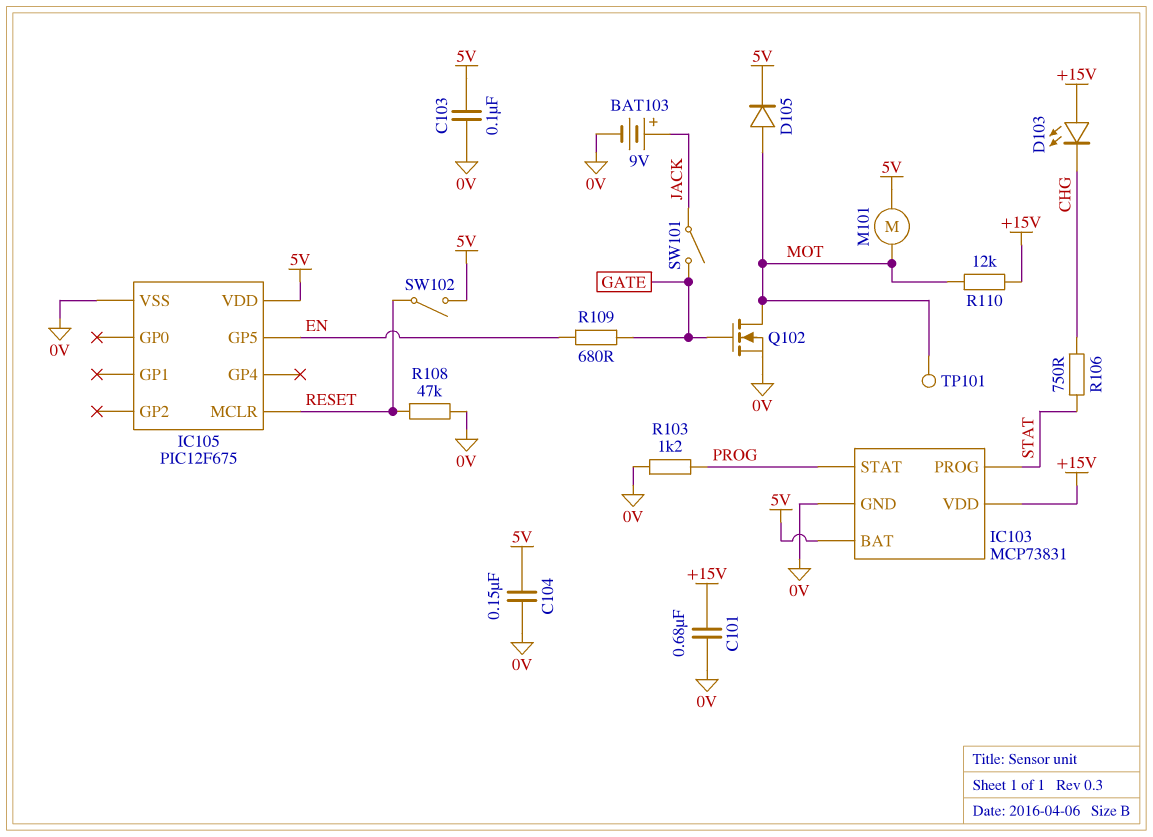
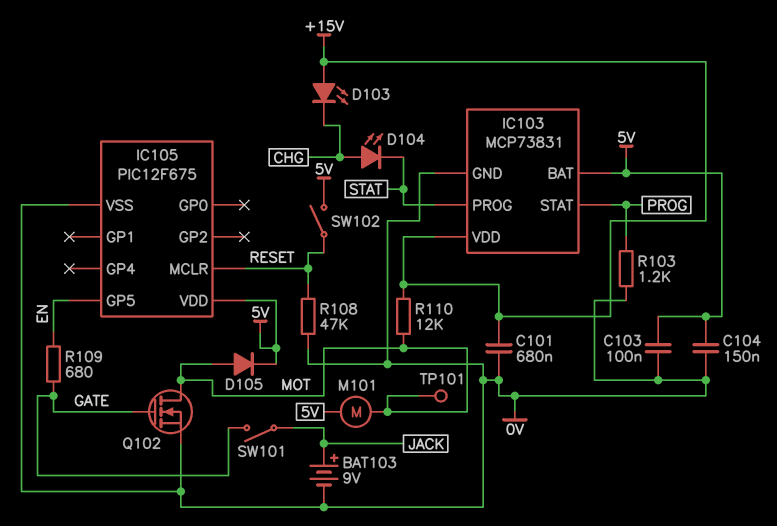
D104: none -> LED (A CHG, K STAT)
R106: 750 (CHG, STAT) -> none

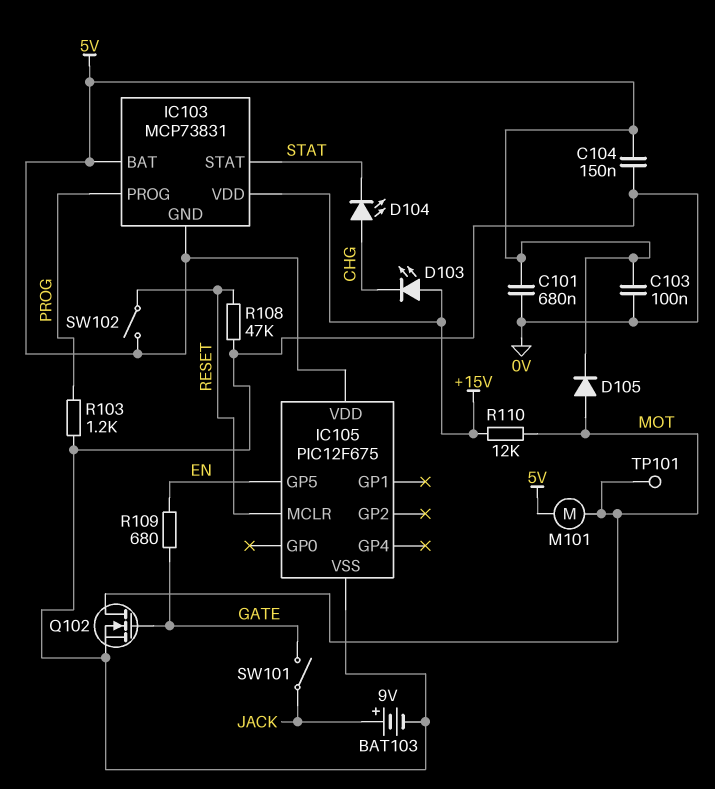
C101: 680nF (+15V, 0V) -> 680nF (0V, 5V)
IC103 pin GND: 0V -> 5V
IC103 pin PROG: STAT -> PROG
IC103 pin STAT: PROG -> STAT

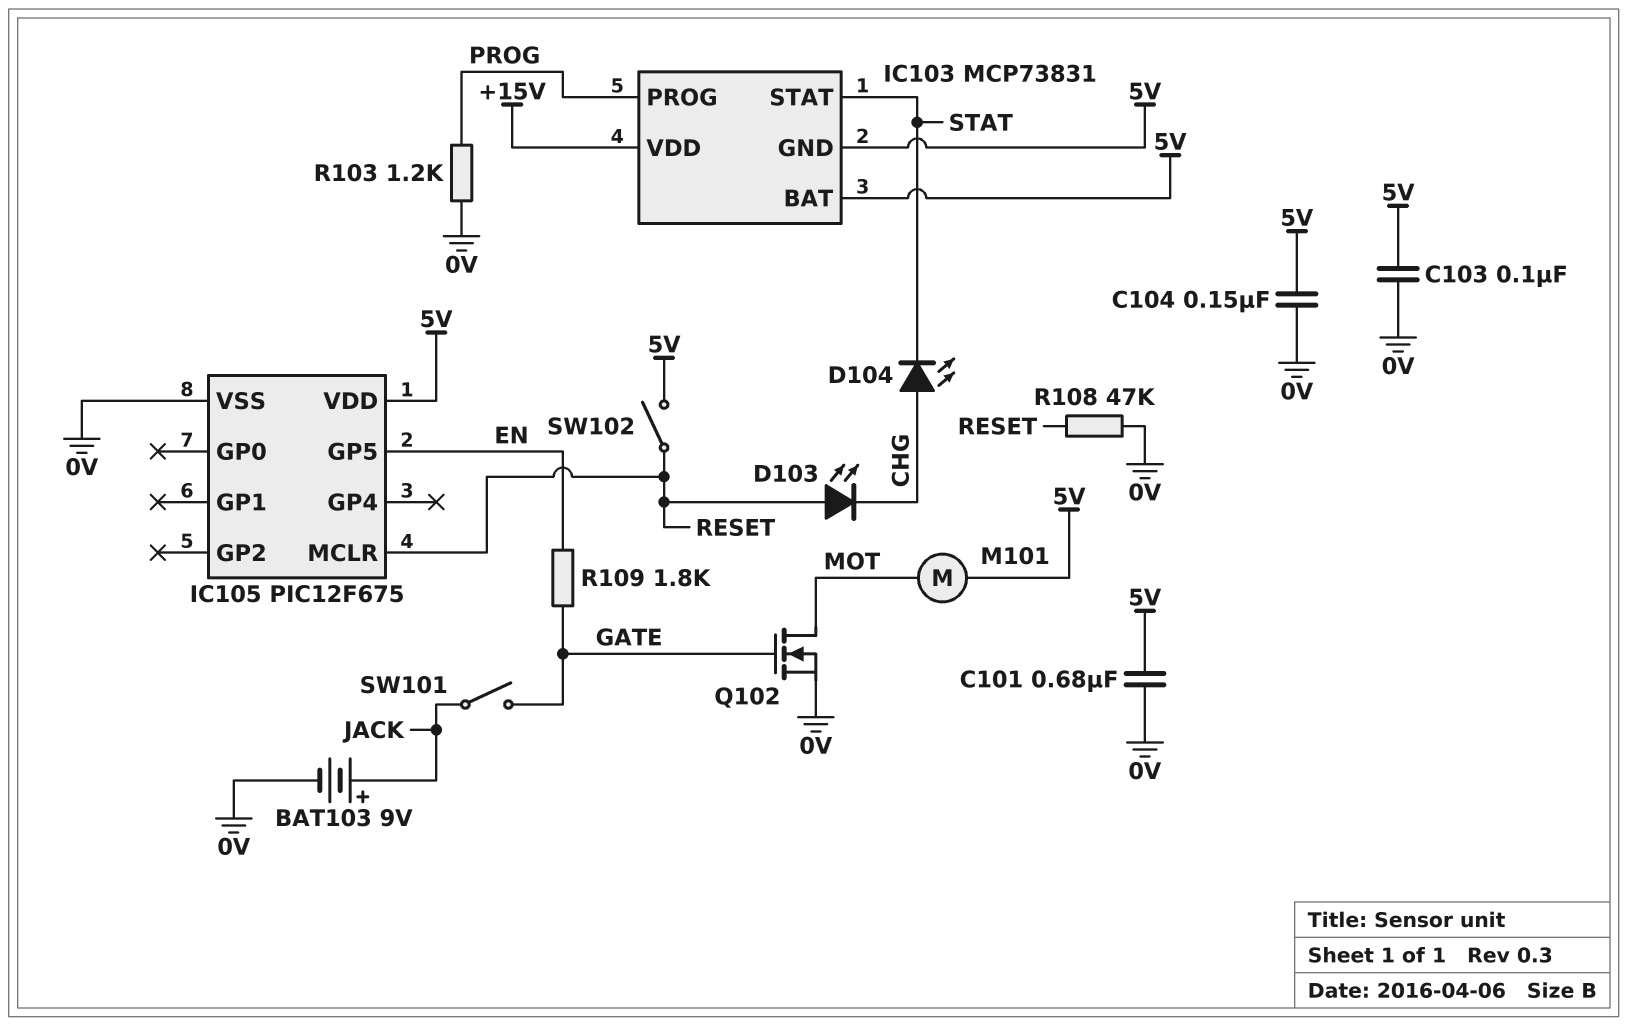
D103: LED (A +15V, K CHG) -> LED (A RESET, K CHG)
D105: diode (A MOT, K 5V) -> none
R109: 680 (EN, GATE) -> 1.8k (EN, GATE)
R110: 12k (+15V, MOT) -> none
TP101: test point (MOT) -> none

